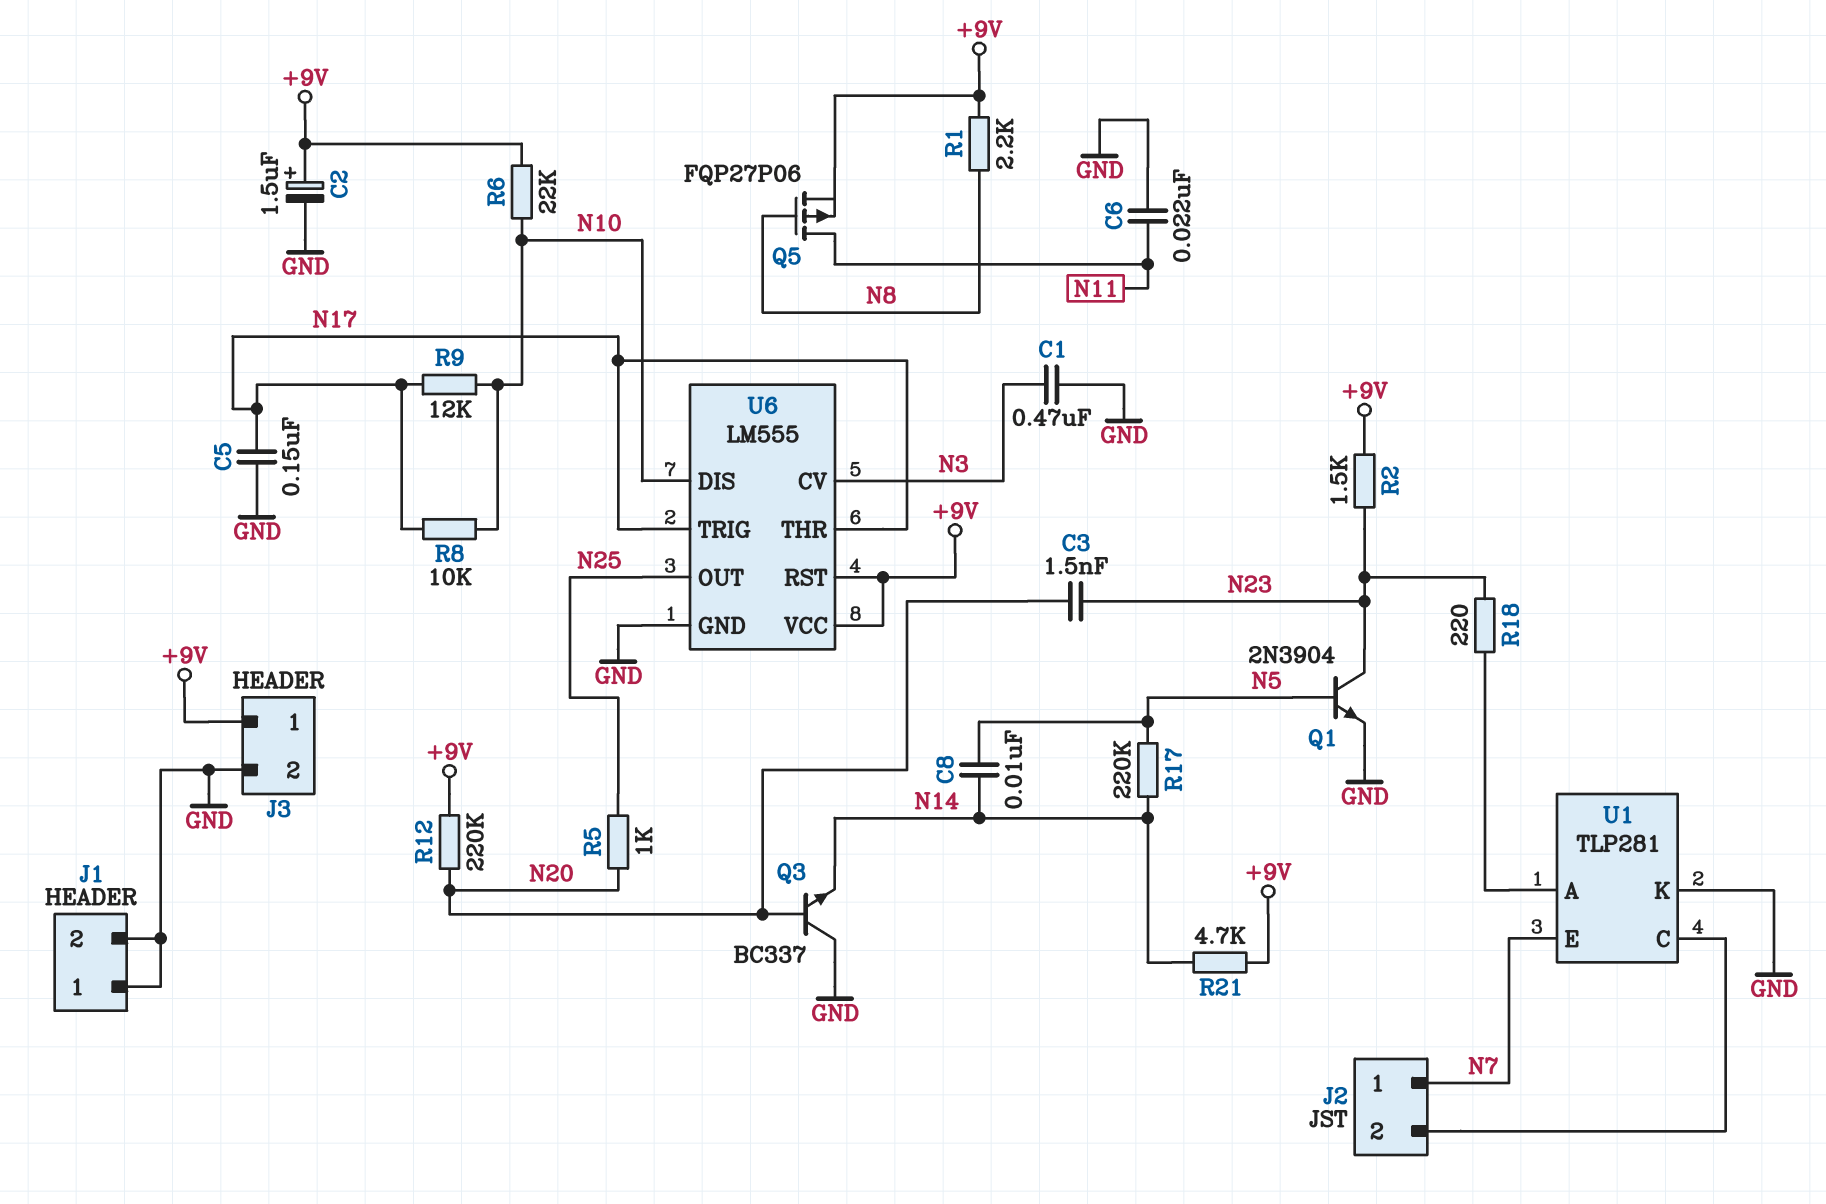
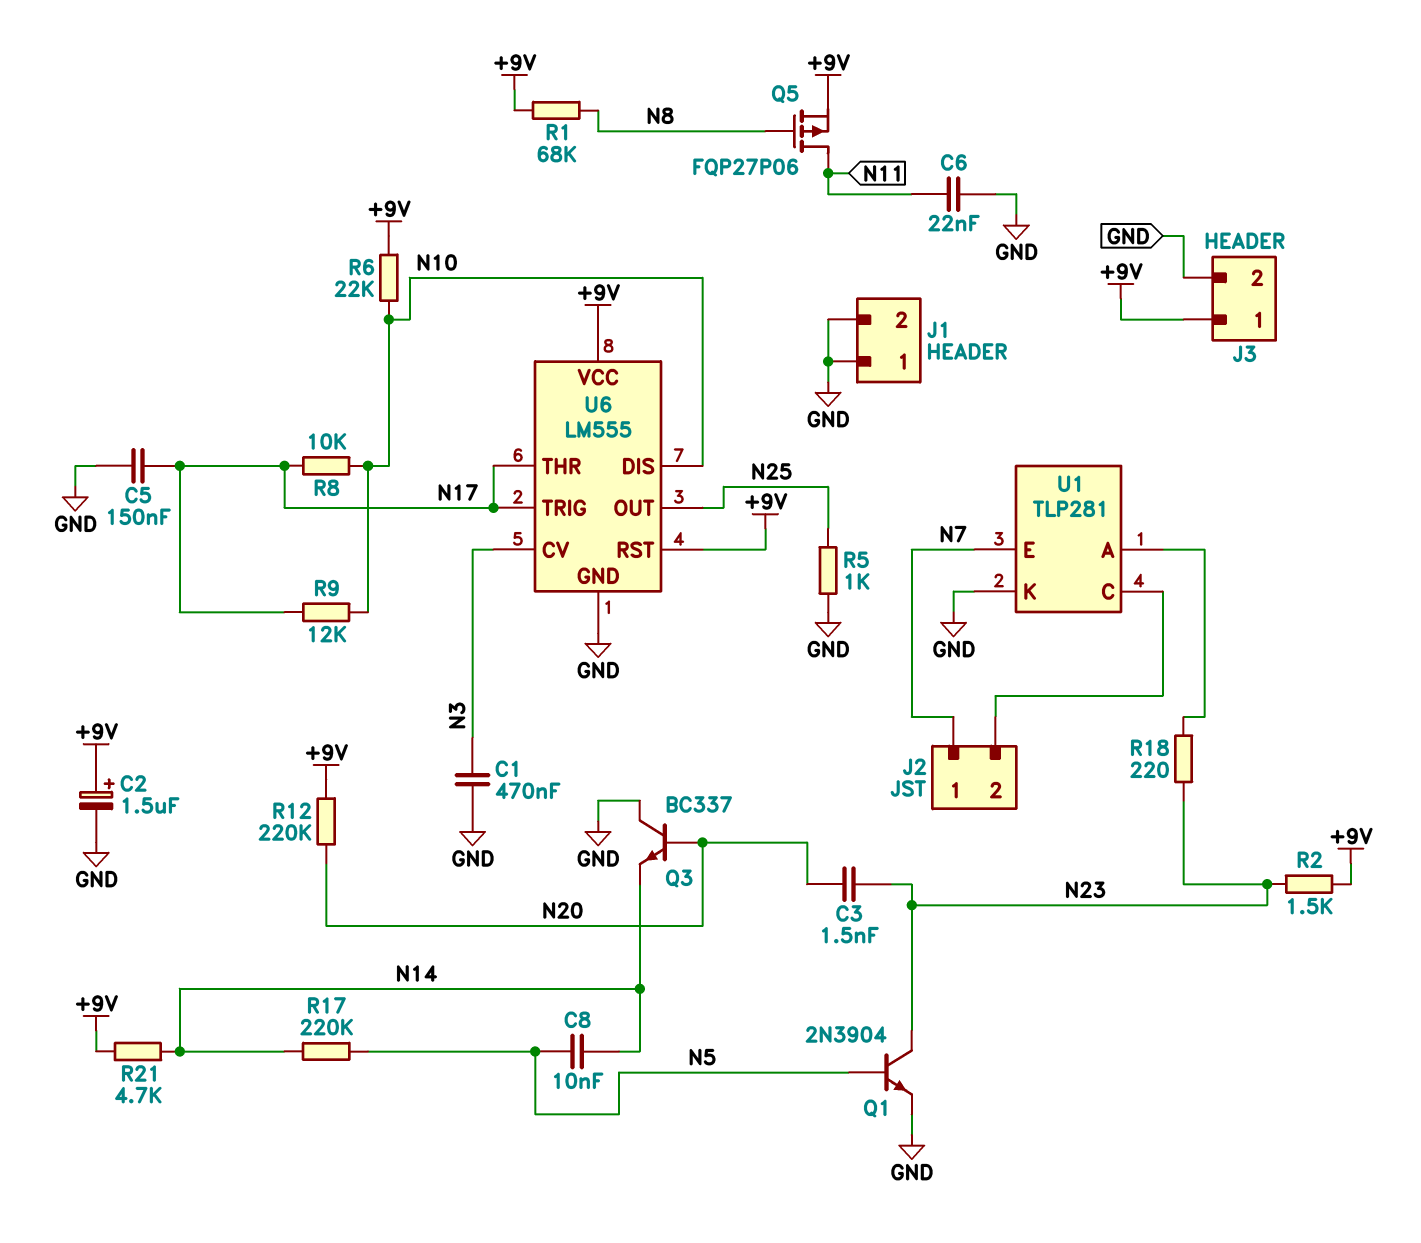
R1: 2.2k (+9V, N8) -> 68k (+9V, N8)
R5: 1k (N20, N25) -> 1k (GND, N25)

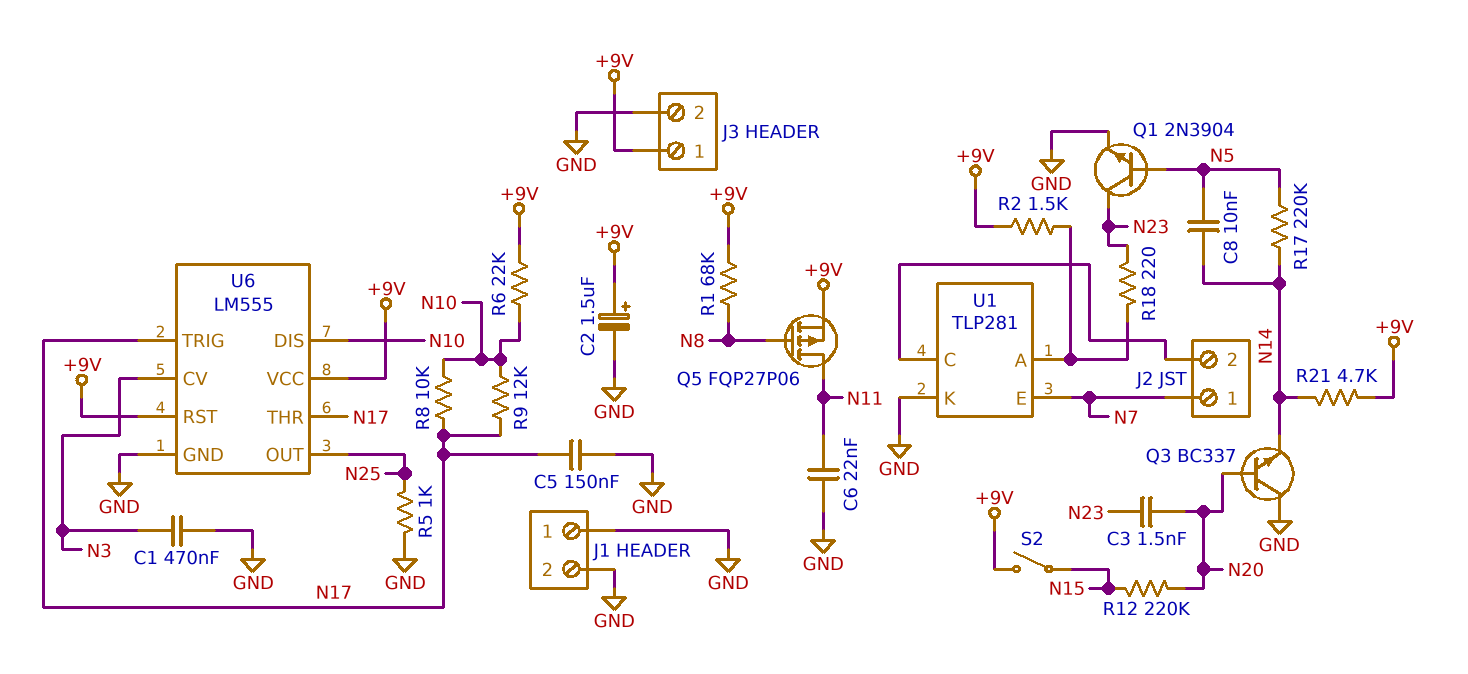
R2: 1.5k (+9V, N23) -> 1.5k (+9V, U1/A)
R12: 220k (+9V, N20) -> 220k (N15, N20)
S2: none -> switch (+9V, N15)

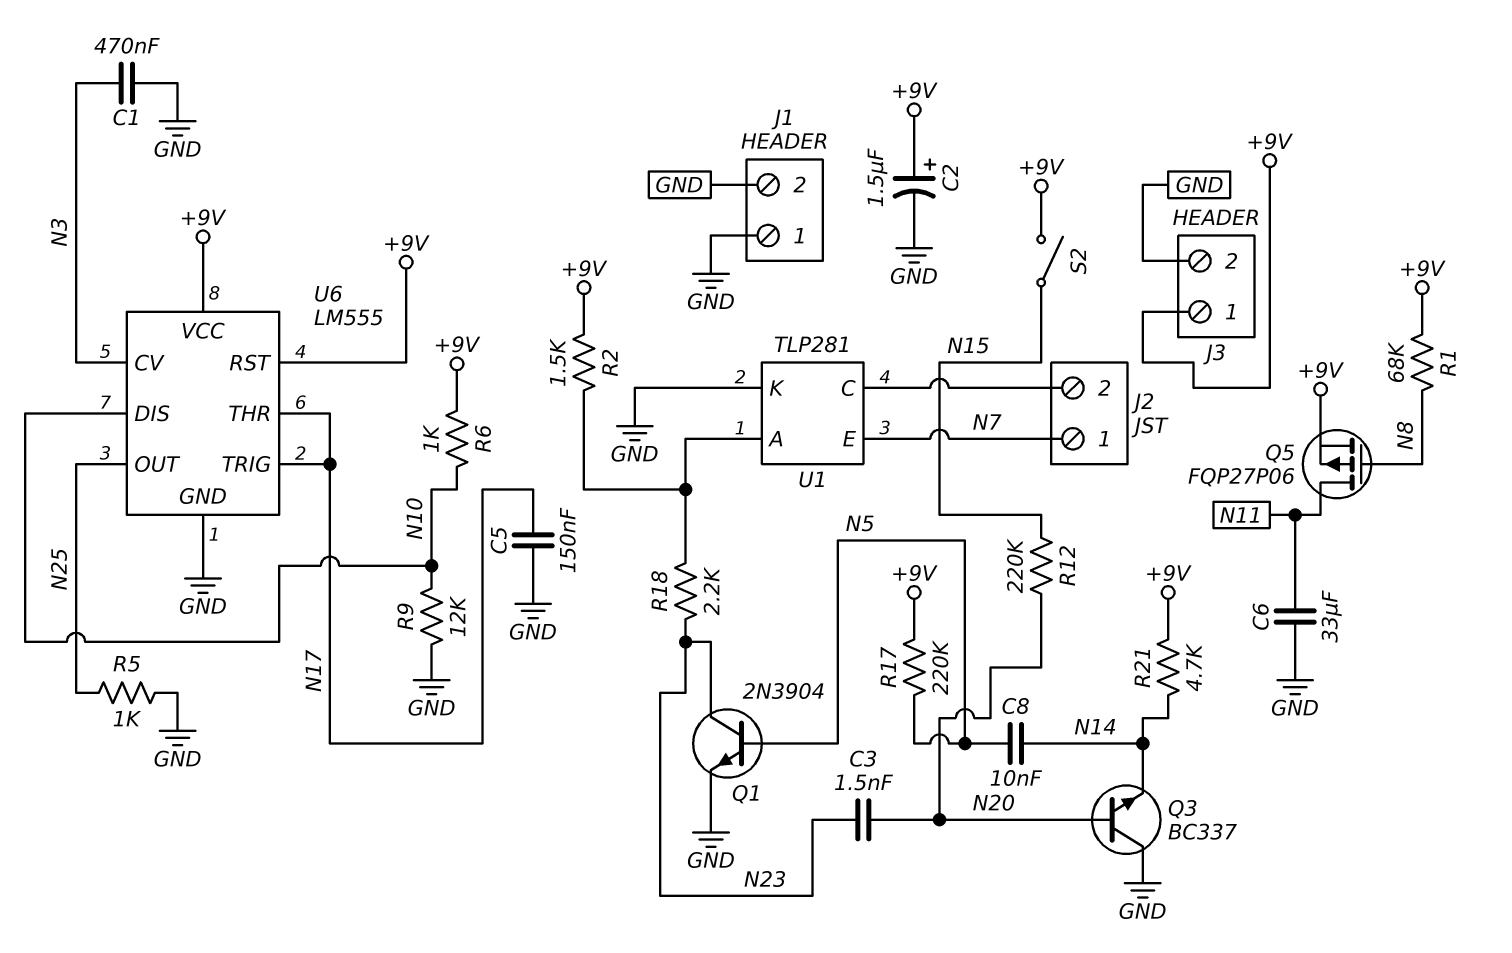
C6: 22nF (GND, N11) -> 33uF (GND, N11)
R6: 22k (+9V, N10) -> 1k (+9V, N10)
R8: 10k (N10, N17) -> none
R9: 12k (N10, N17) -> 12k (GND, N10)
R17: 220k (N5, N14) -> 220k (+9V, N5)
R18: 220 (N23, U1/A) -> 2.2k (N23, U1/A)

